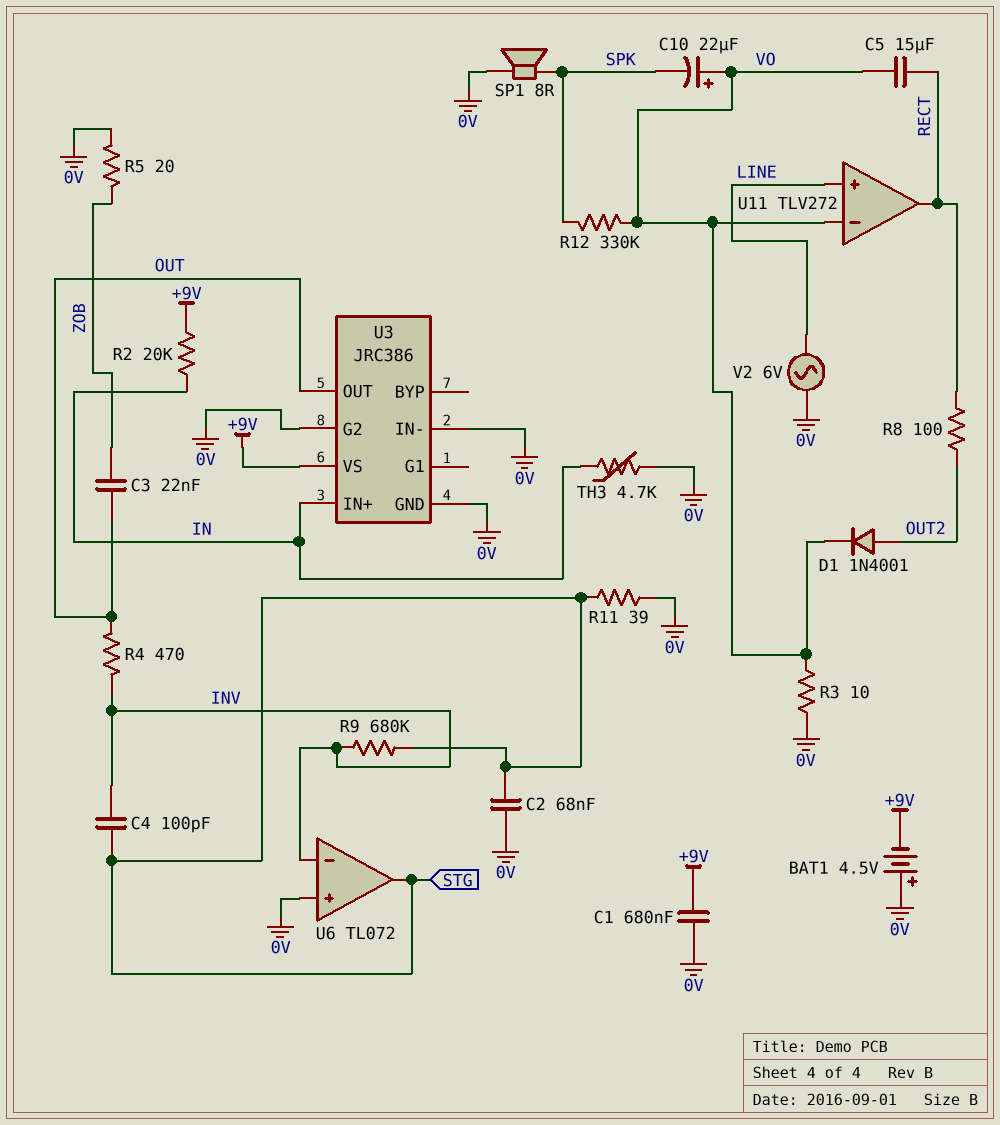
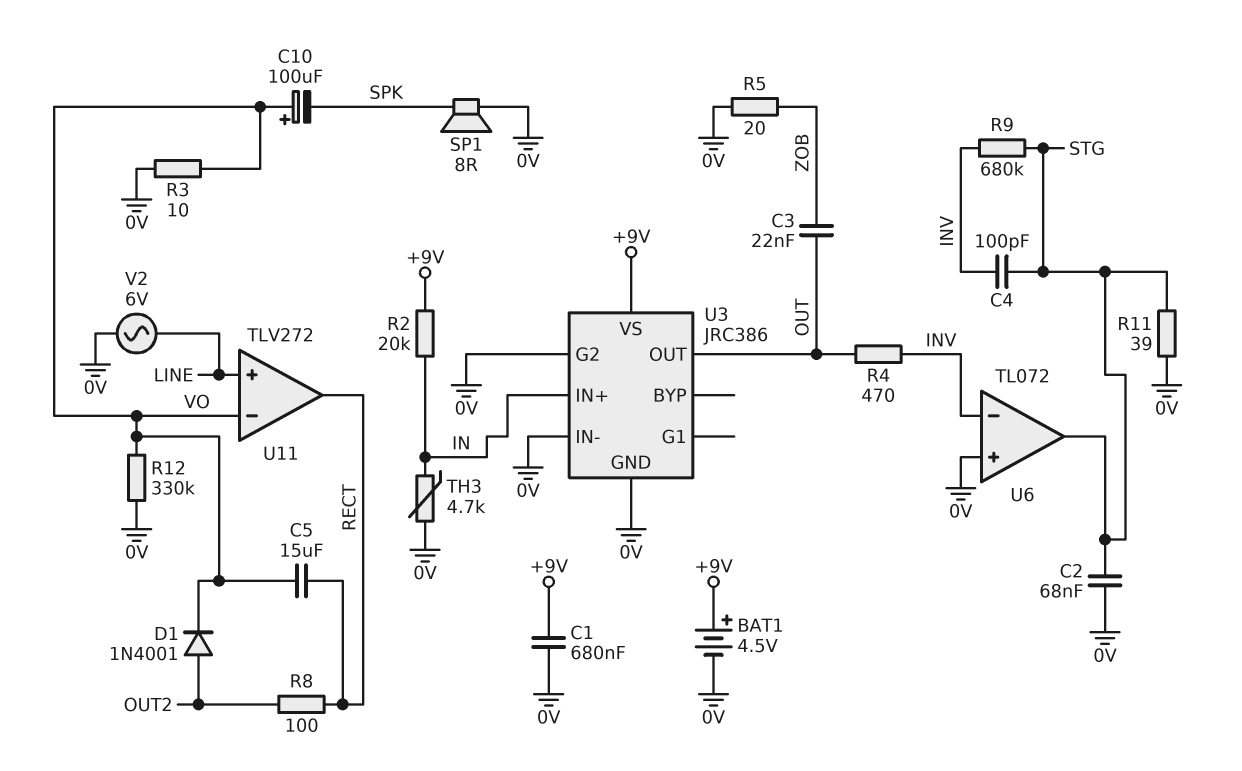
BAT1: 4.5V (plus 0V, minus +9V) -> 4.5V (plus +9V, minus 0V)
C10: 22uF (plus VO, minus SPK) -> 100uF (plus VO, minus SPK)
R12: 330k (SPK, VO) -> 330k (0V, VO)

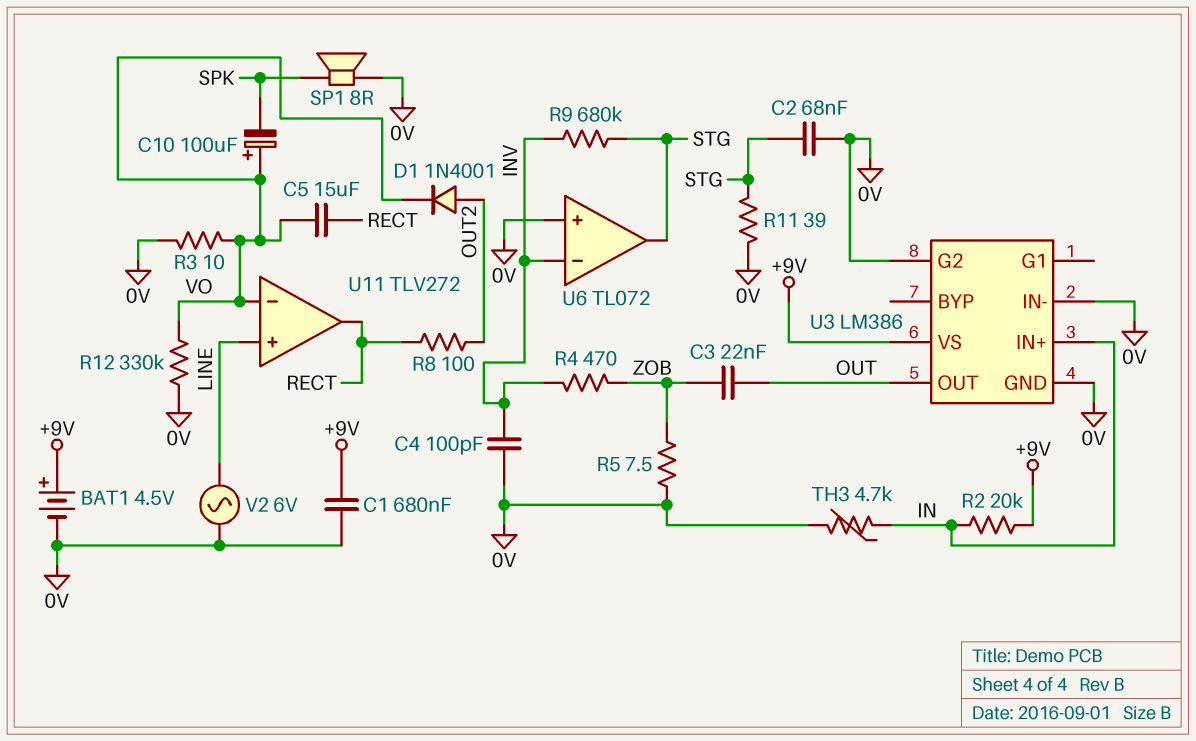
C4: 100pF (INV, STG) -> 100pF (0V, INV)
R4: 470 (INV, OUT) -> 470 (INV, ZOB)
R5: 20 (0V, ZOB) -> 7.5 (0V, ZOB)
U3: JRC386 -> LM386

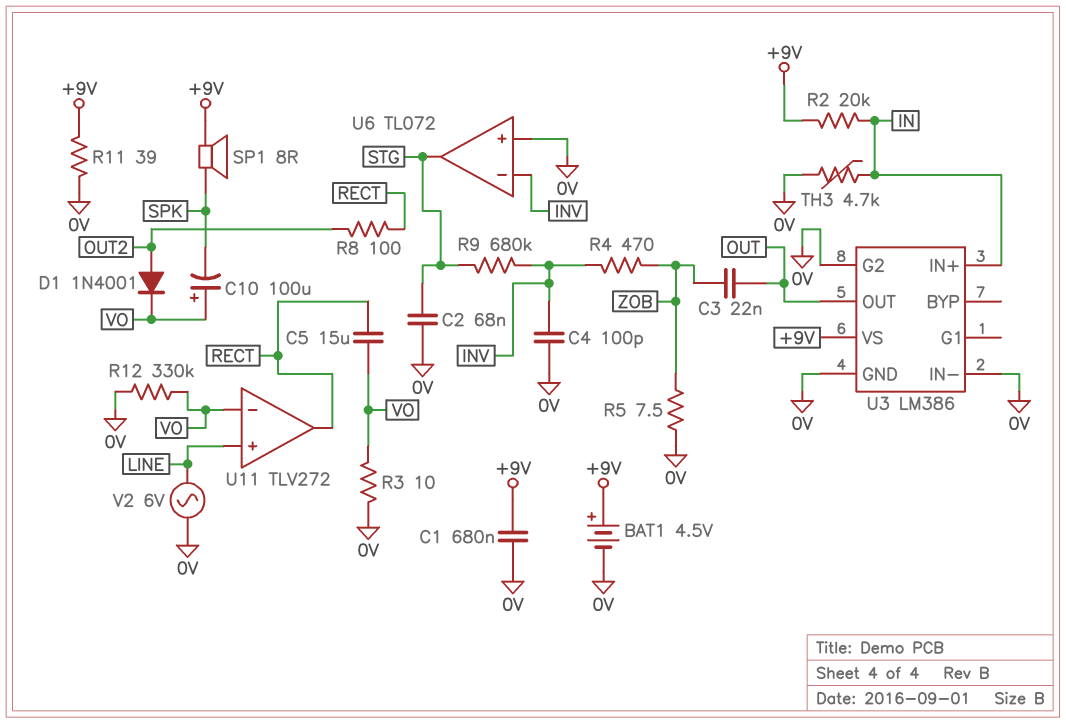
R11: 39 (0V, STG) -> 39 (+9V, 0V)
SP1: speaker 8R (0V, SPK) -> speaker 8R (+9V, SPK)

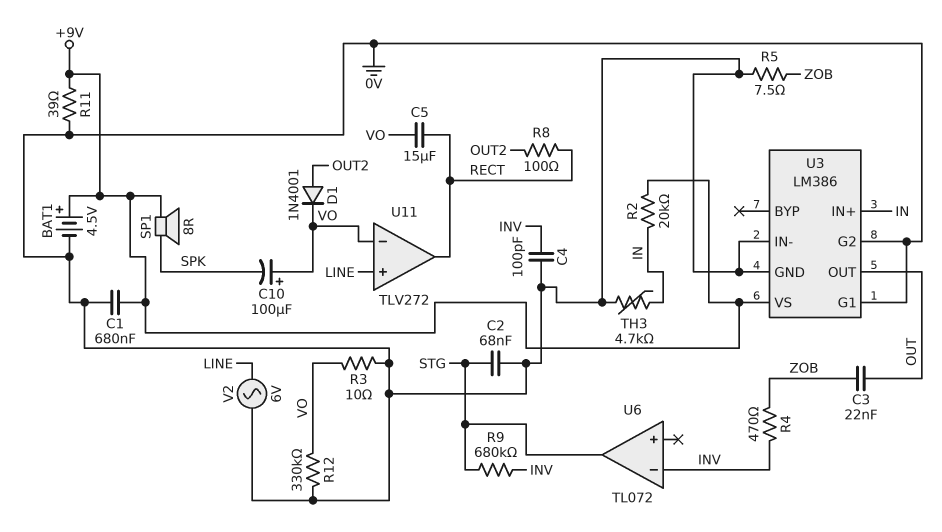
U3 pin G1: none -> 0V
U6 pin in+: 0V -> none

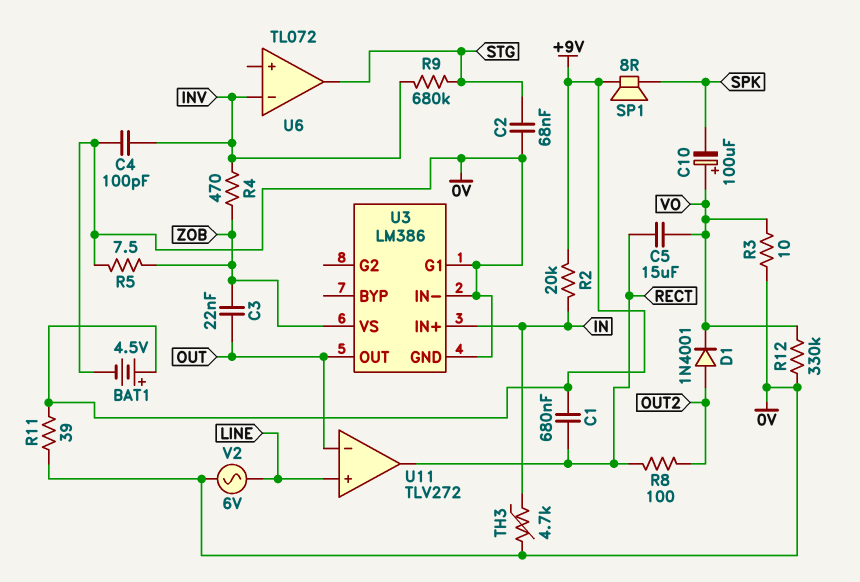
C1: 680nF (+9V, 0V) -> 680nF (+9V, RECT)
U3 pin G2: 0V -> none
U3 pin VS: +9V -> ZOB
U11 pin in-: VO -> OUT

